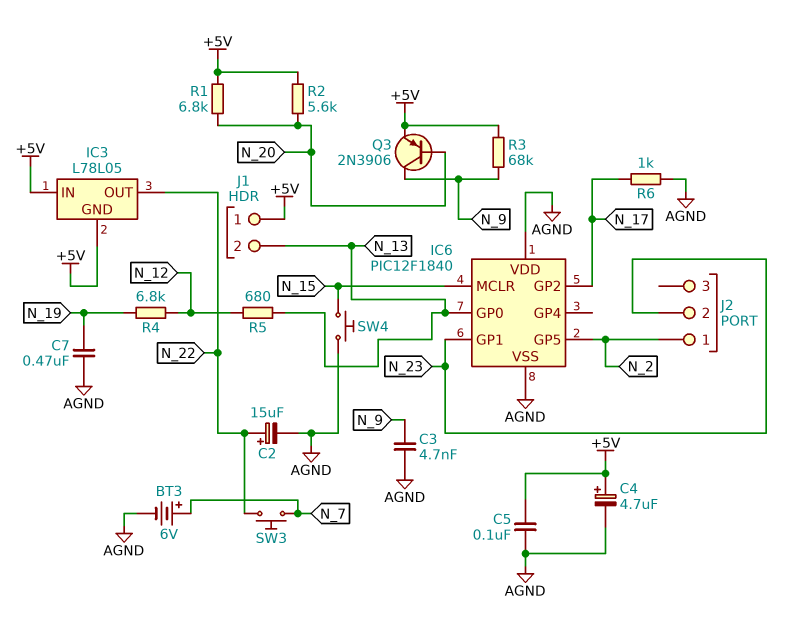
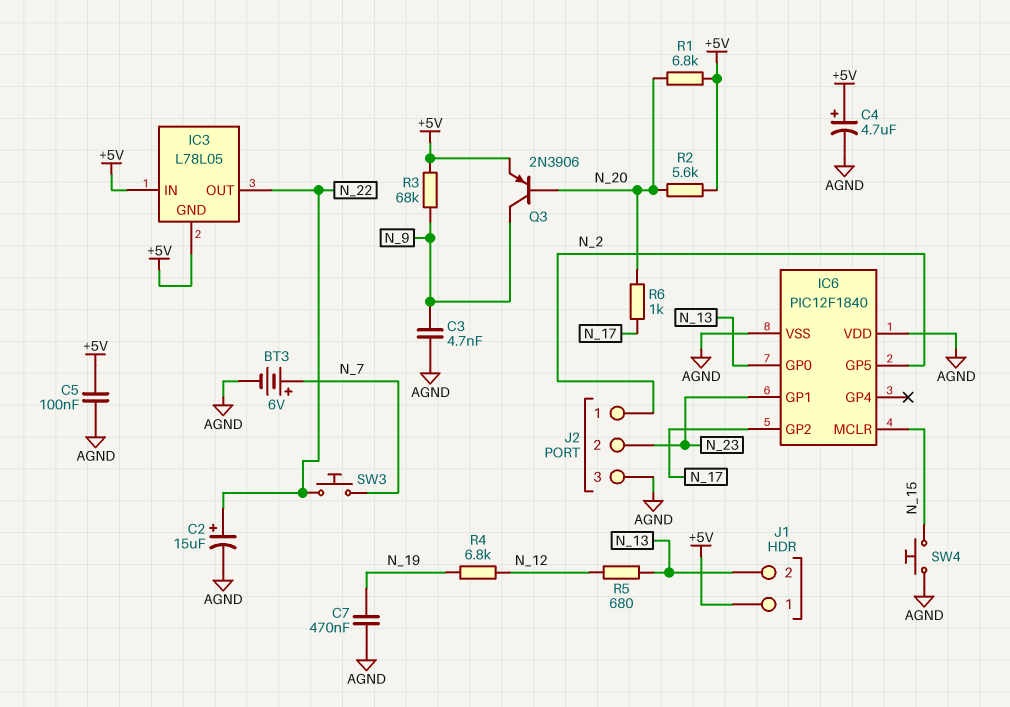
J2 pin 3: none -> AGND
R6: 1k (AGND, N_17) -> 1k (N_17, N_20)

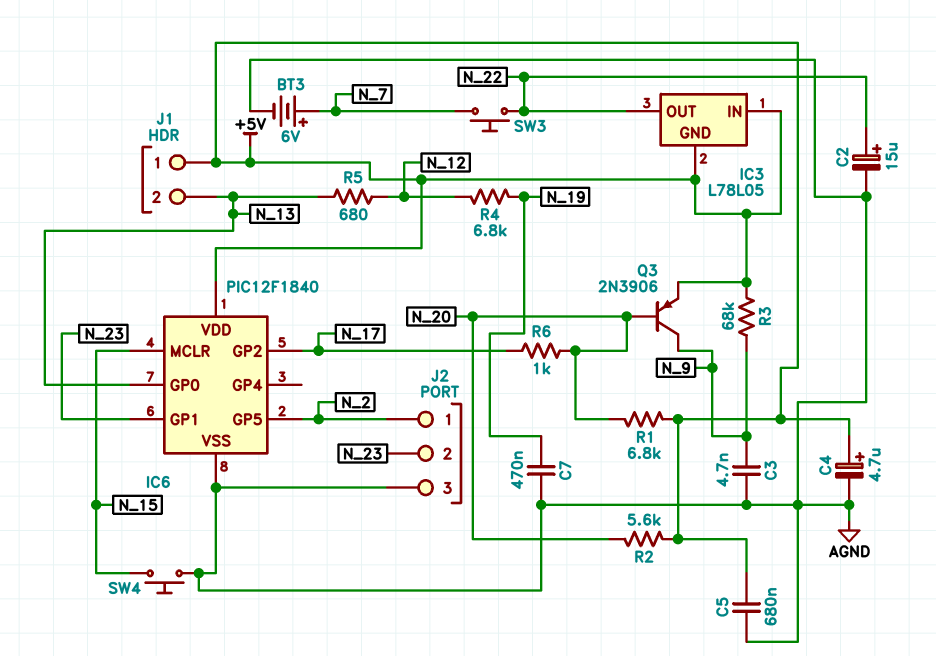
C5: 100nF (+5V, AGND) -> 680nF (+5V, AGND)
IC6 pin VDD: AGND -> +5V

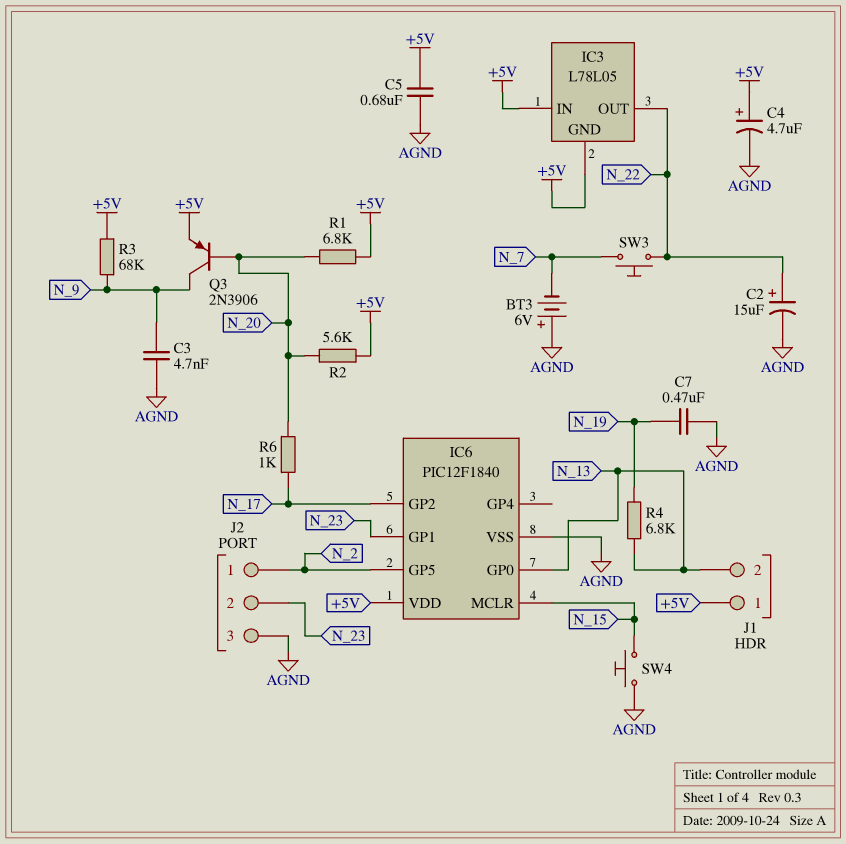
BT3: 6V (plus N_7, minus AGND) -> 6V (plus AGND, minus N_7)
R4: 6.8k (N_12, N_19) -> 6.8k (N_13, N_19)
R5: 680 (N_12, N_13) -> none

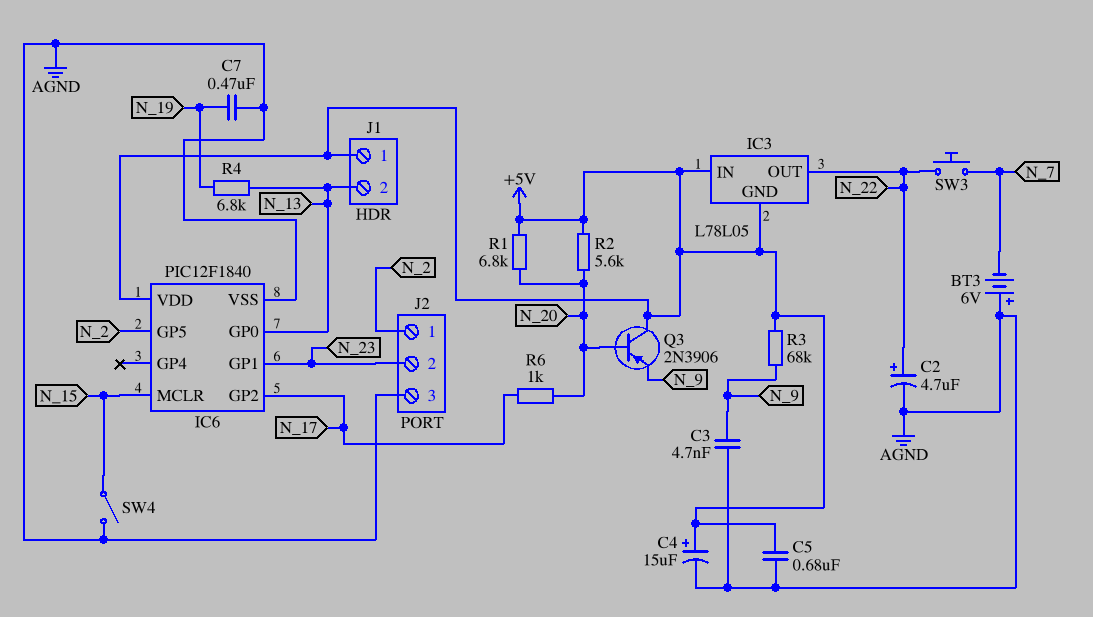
C2: 15uF (plus N_22, minus AGND) -> 4.7uF (plus N_22, minus AGND)
C4: 4.7uF (plus +5V, minus AGND) -> 15uF (plus +5V, minus AGND)
Q3: PNP 2N3906 (B N_20, C N_9, E +5V) -> PNP 2N3906 (B N_20, C +5V, E N_9)
SW4: button (AGND, N_15) -> switch (AGND, N_15)

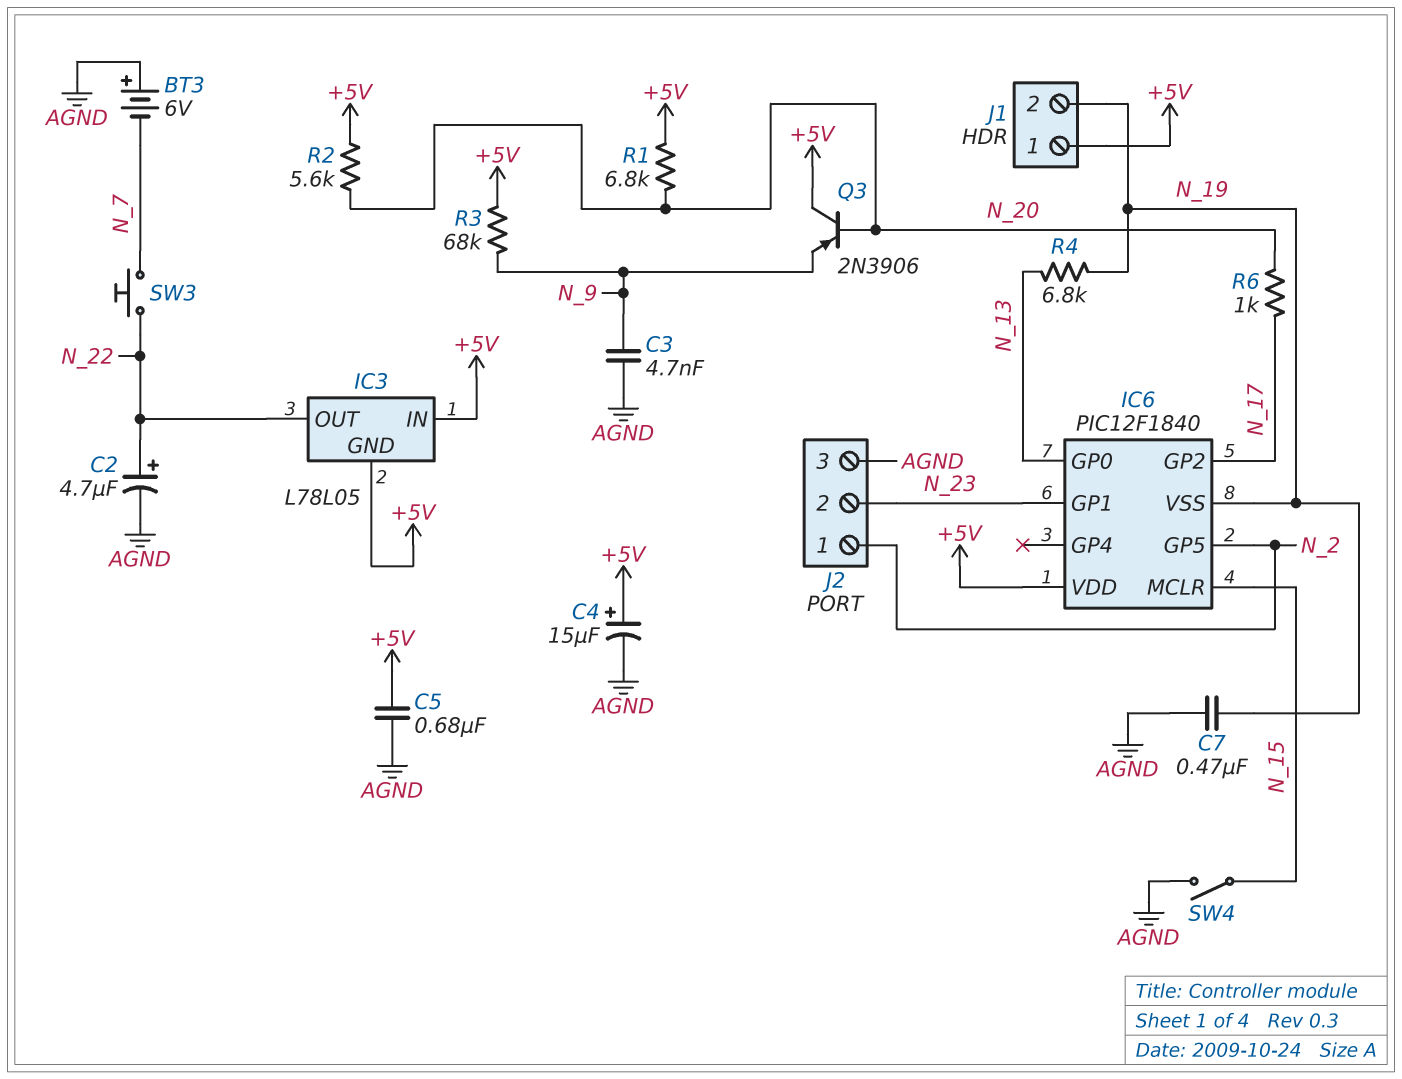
IC6 pin VSS: AGND -> N_19
J1 pin 2: N_13 -> N_19

